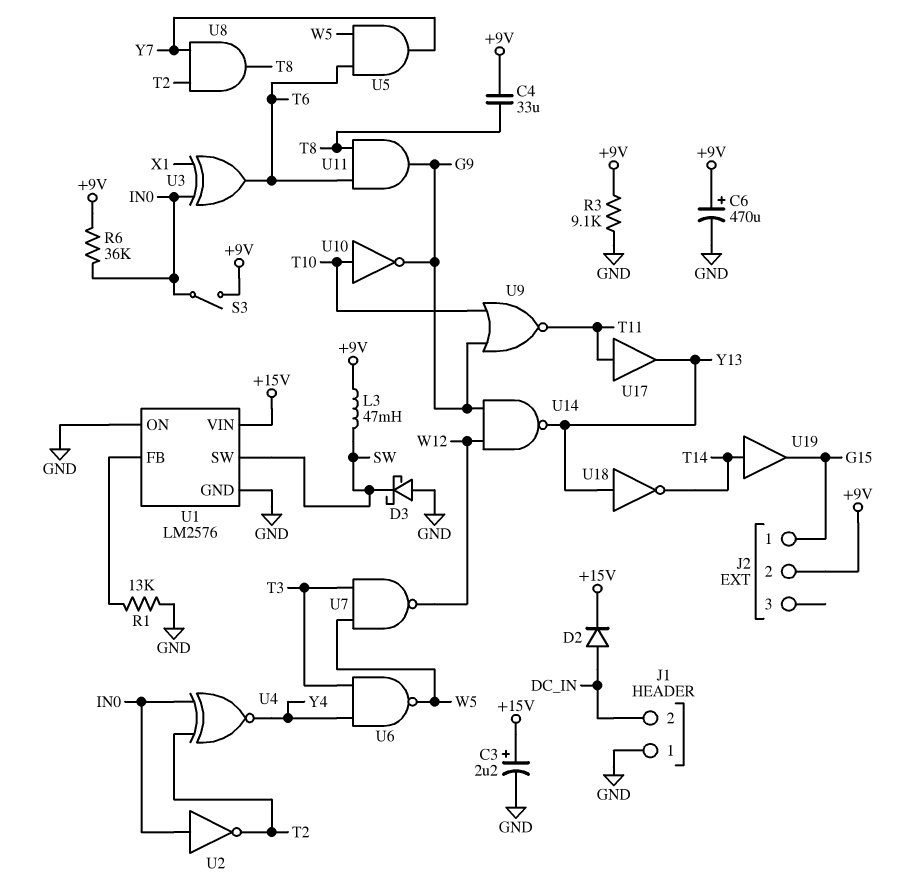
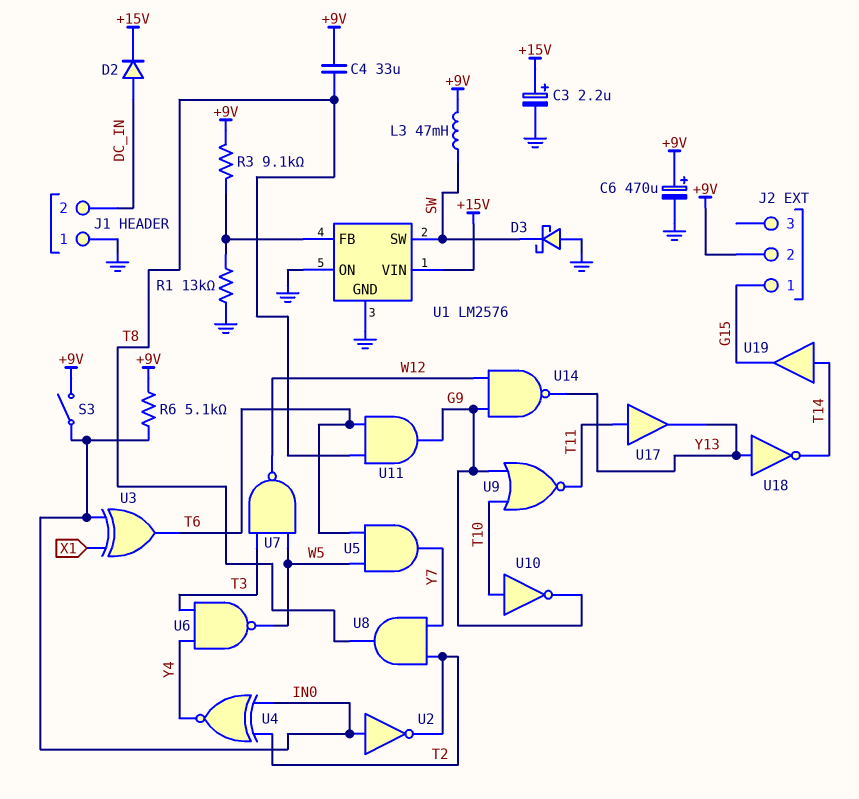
R3: 9.1k (+9V, GND) -> 9.1k (+9V, U1/FB)
R6: 36k (+9V, IN0) -> 5.1k (+9V, IN0)

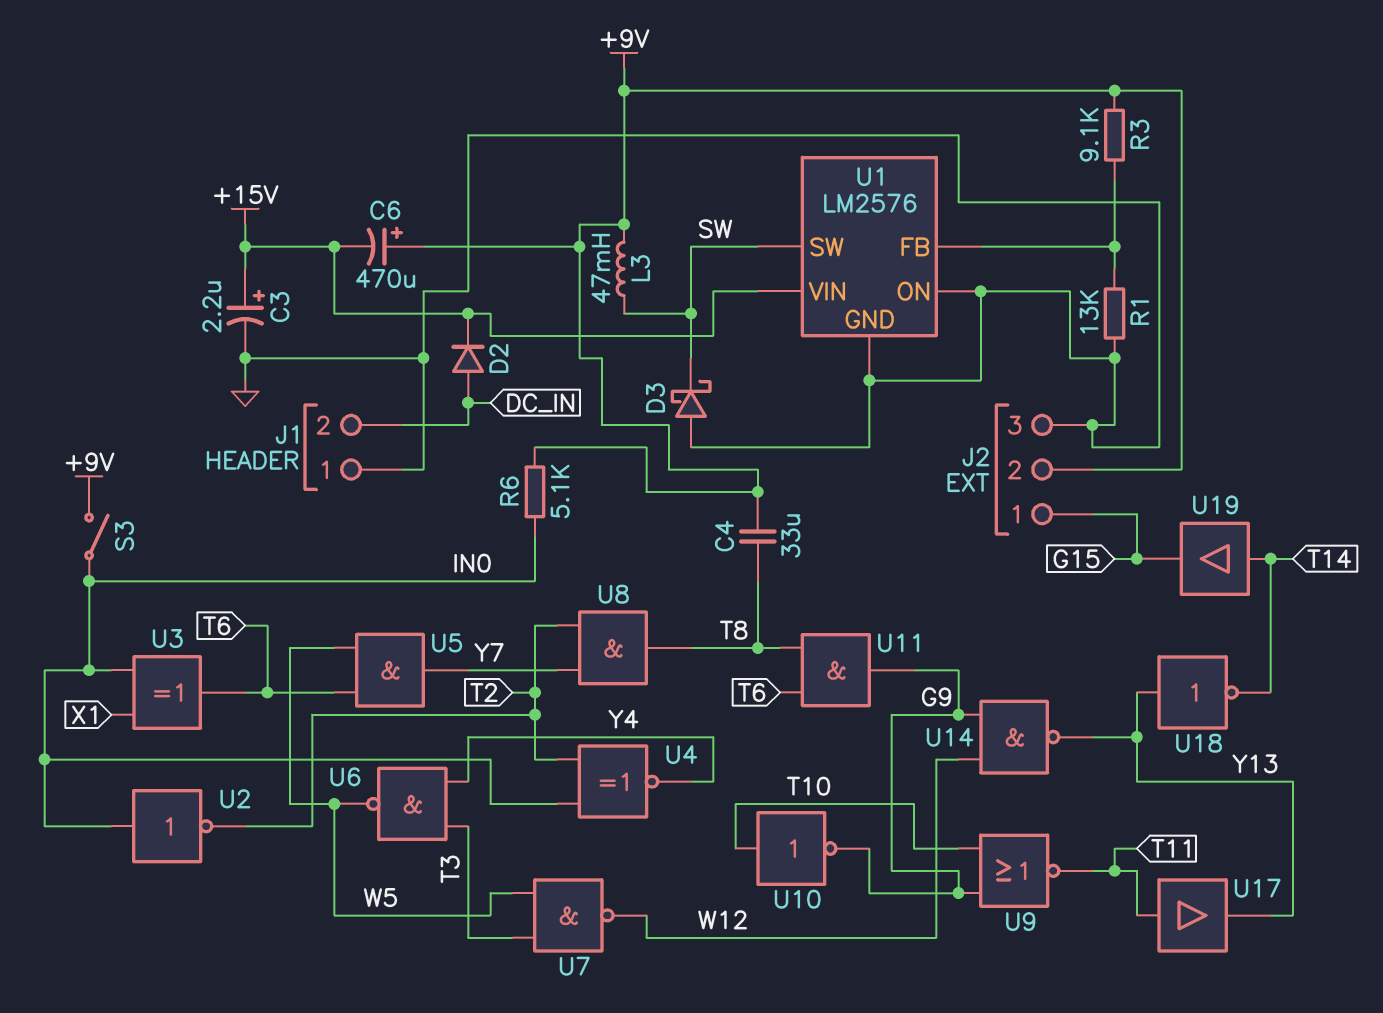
C6: 470uF (plus +9V, minus GND) -> 470uF (plus +9V, minus +15V)
J2 pin 3: none -> GND

